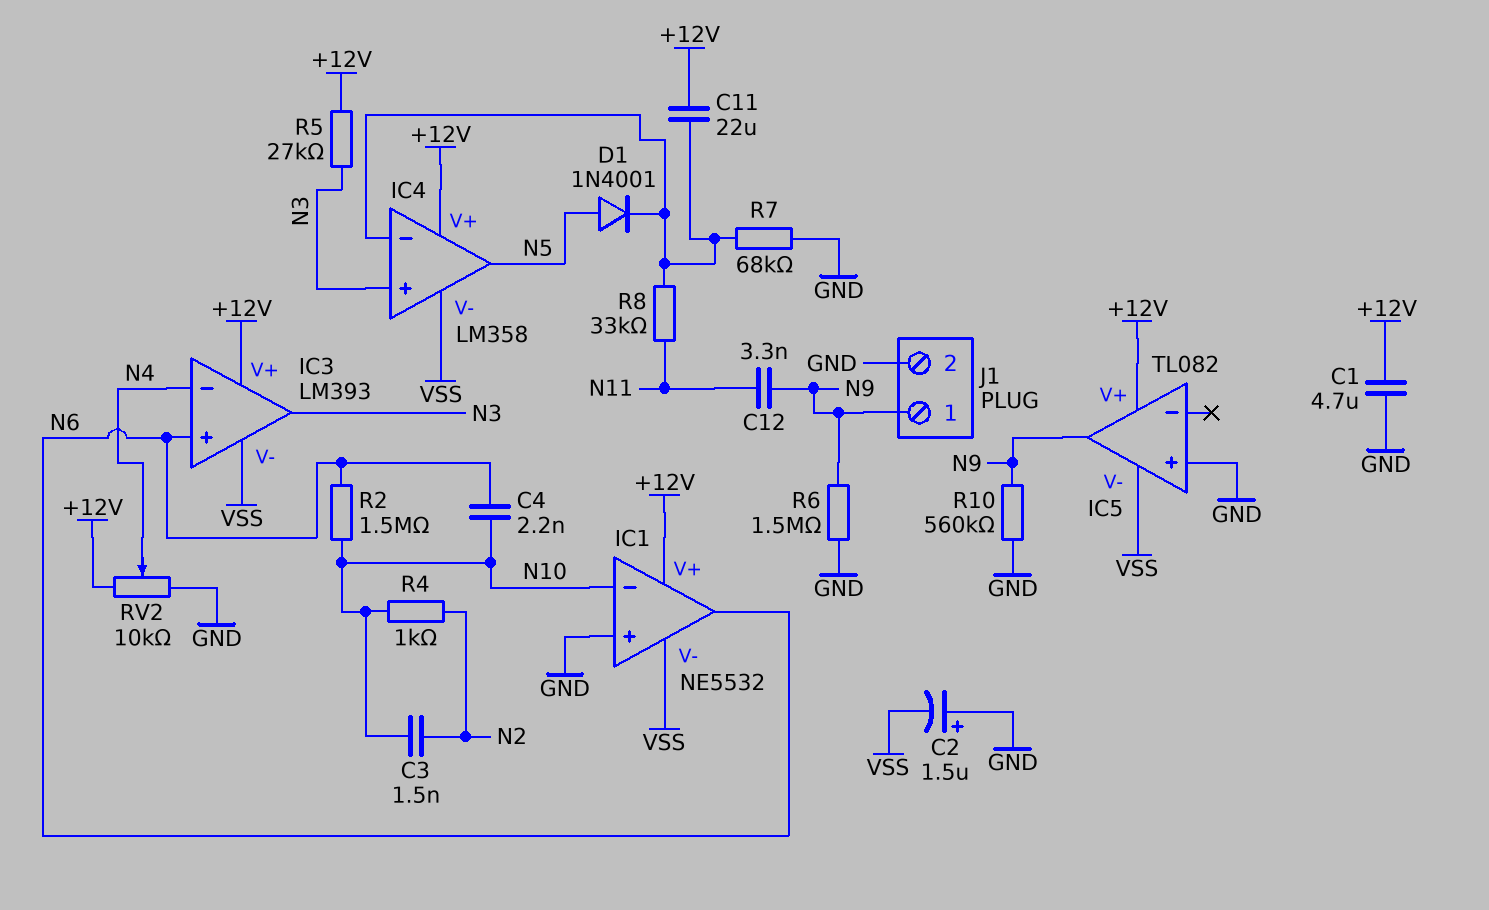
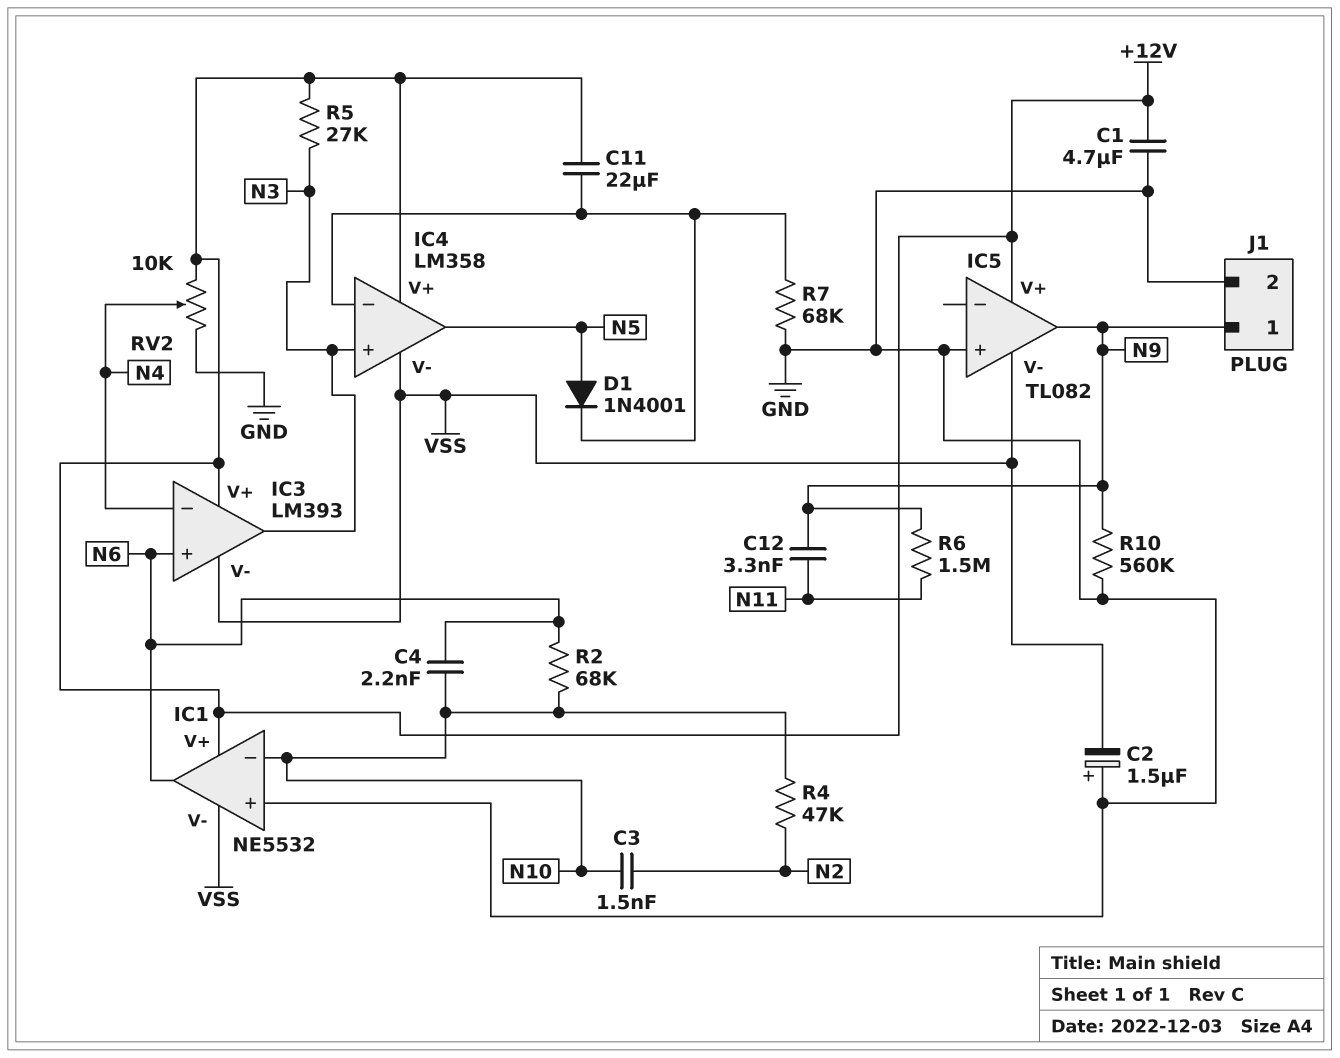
R2: 1.5M (N6, N10) -> 68k (N6, N10)
R4: 1k (N2, N10) -> 47k (N2, N10)
R6: 1.5M (GND, N9) -> 1.5M (N9, N11)
R8: 33k (IC4/in-, N11) -> none

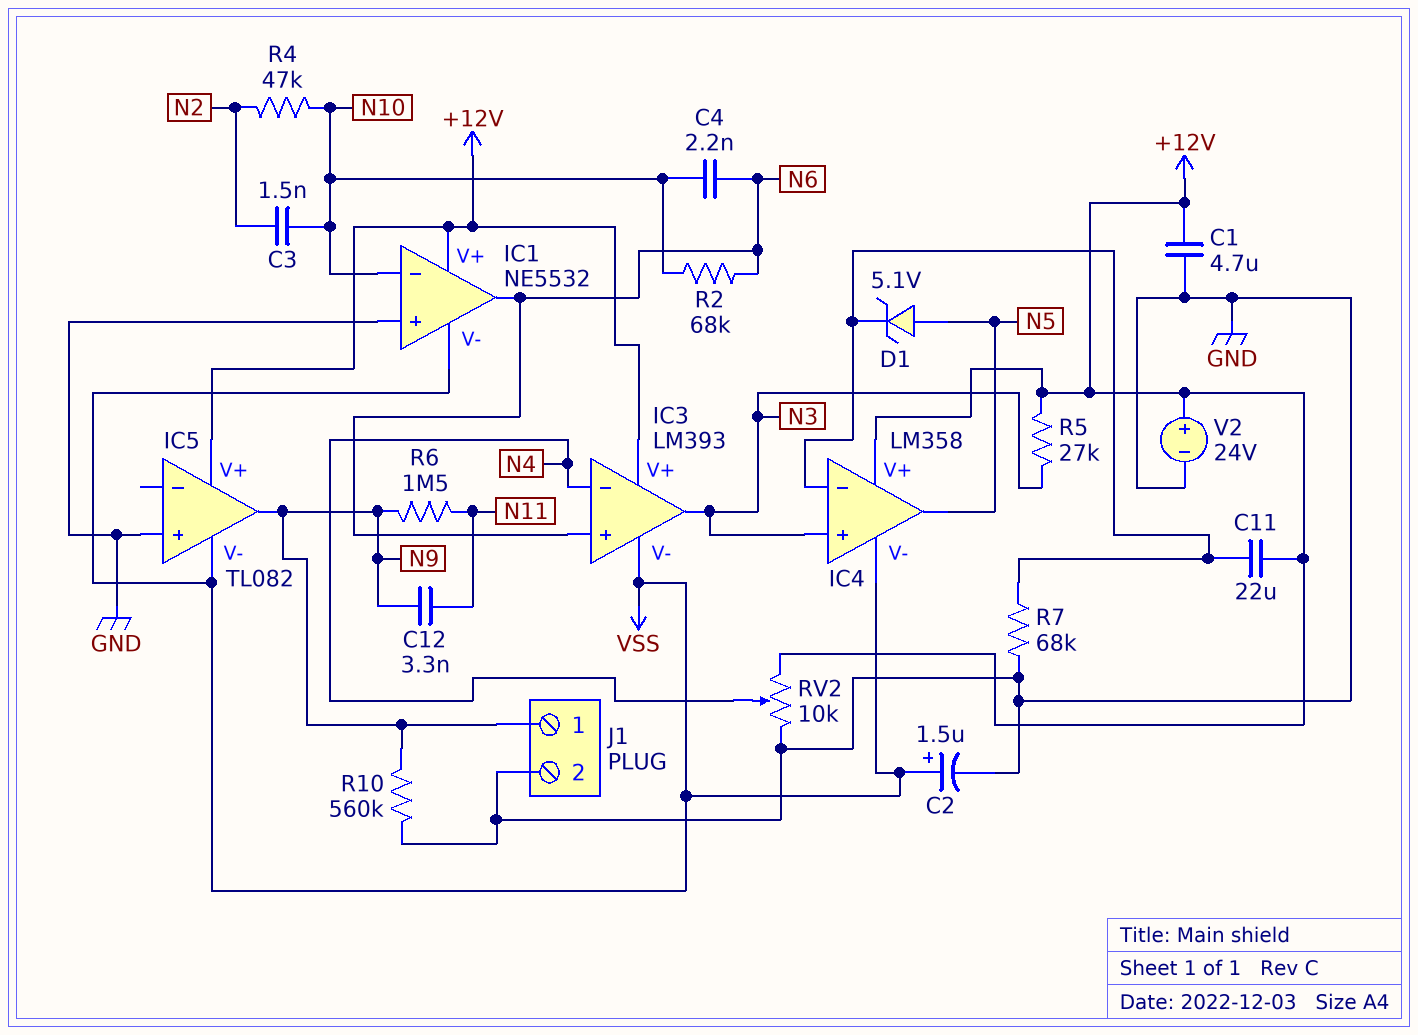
C2: 1.5uF (plus GND, minus VSS) -> 1.5uF (plus VSS, minus GND)
D1: diode 1N4001 (A N5, K IC4/in-) -> zener 5.1V (A N5, K IC4/in-)
V2: none -> 24V (plus +12V, minus GND)

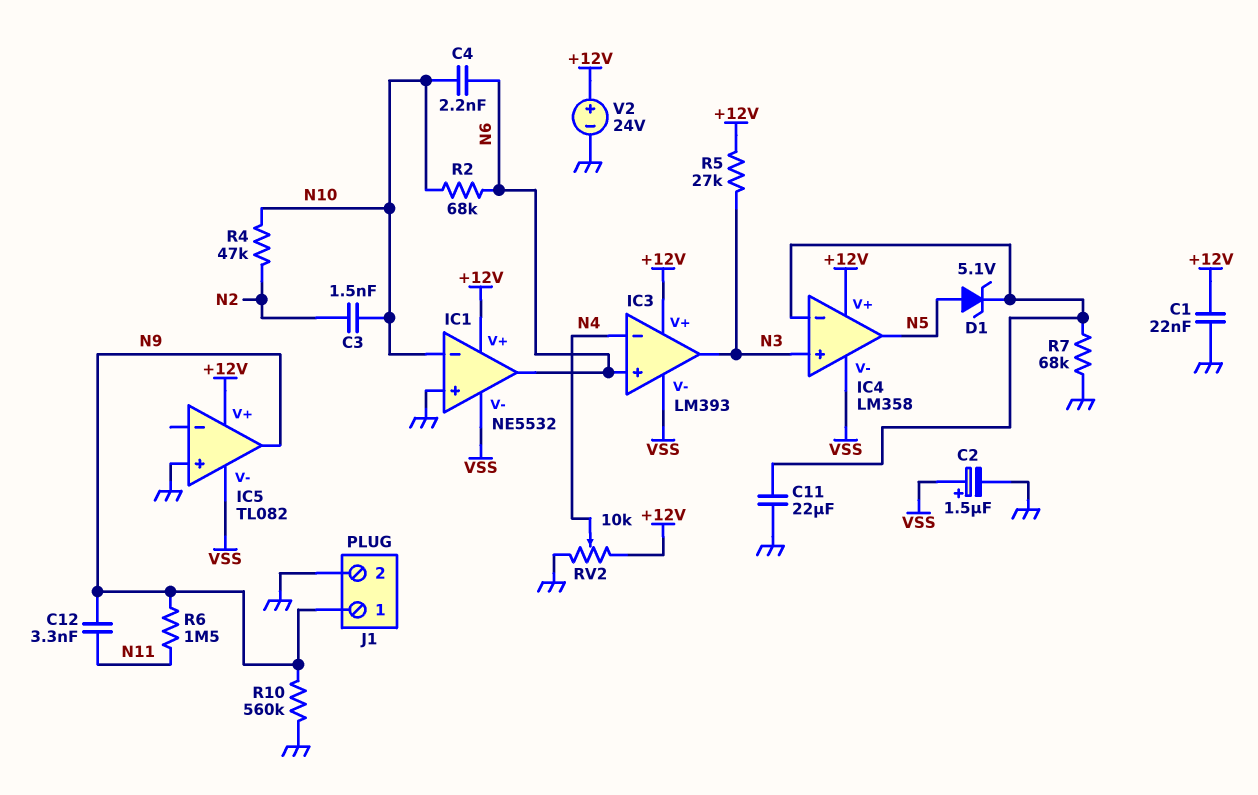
C1: 4.7uF (+12V, GND) -> 22nF (+12V, GND)
C11: 22uF (+12V, IC4/in-) -> 22uF (GND, IC4/in-)

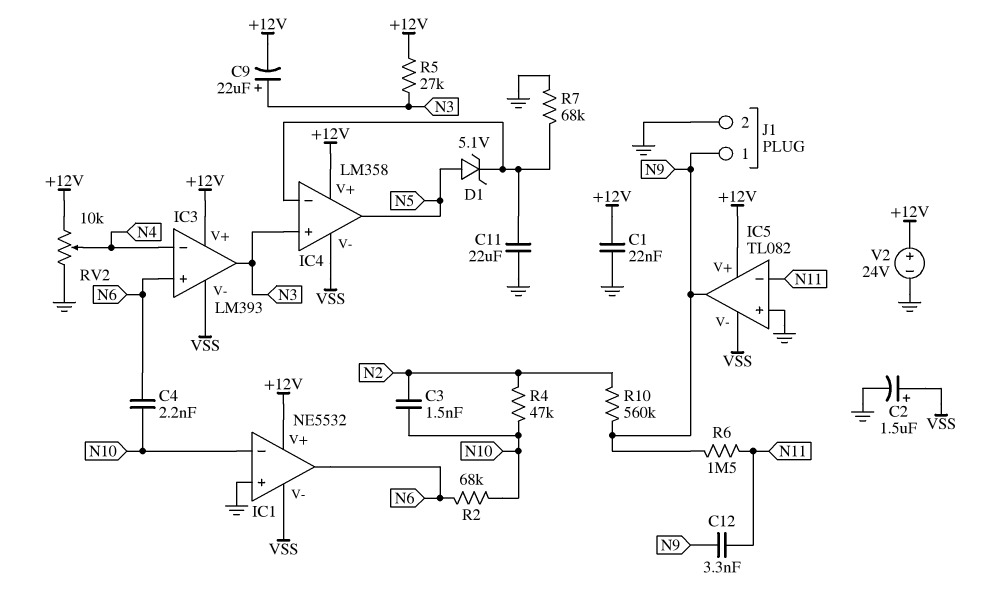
C9: none -> 22uF (plus N3, minus +12V)
IC5 pin in-: none -> N11
R10: 560k (GND, N9) -> 560k (N2, N9)

